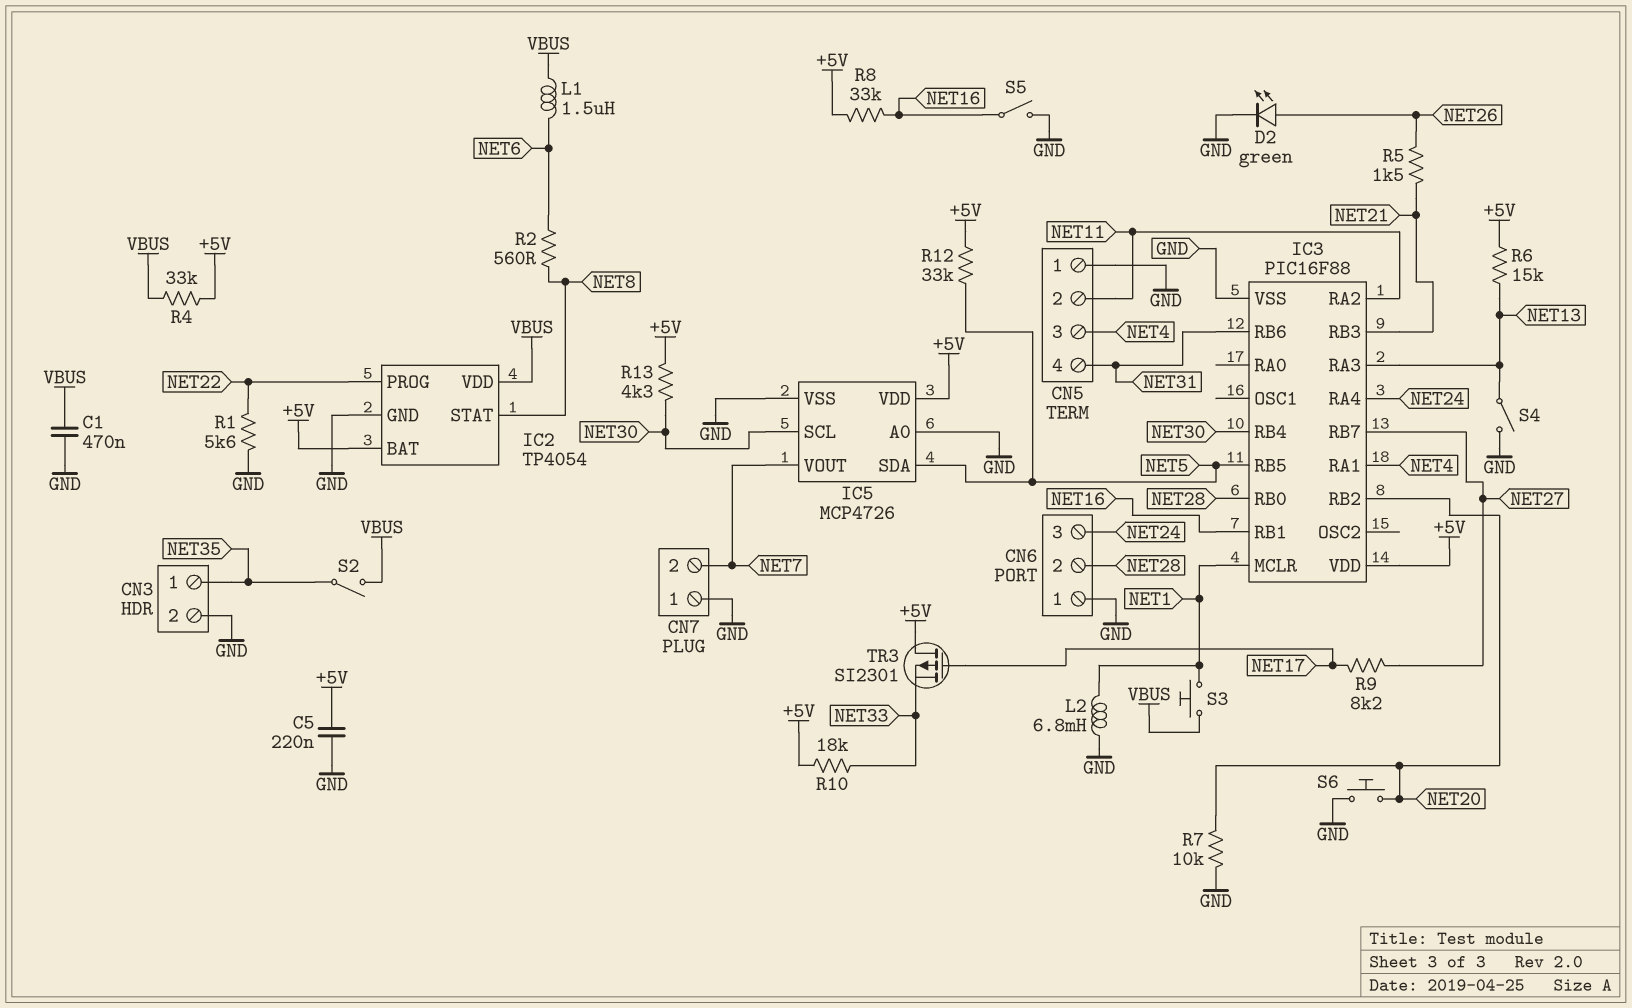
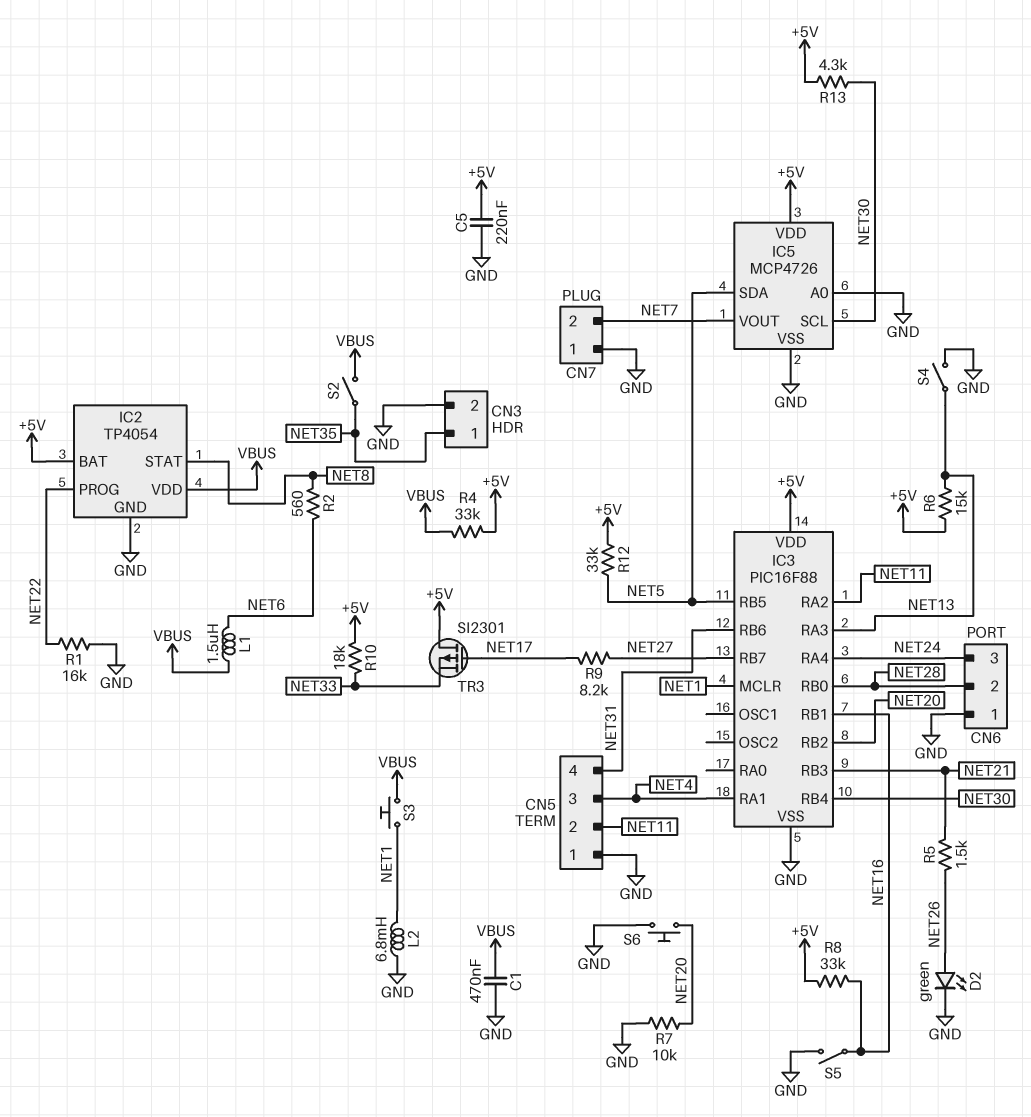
R1: 5.6k (GND, NET22) -> 16k (GND, NET22)

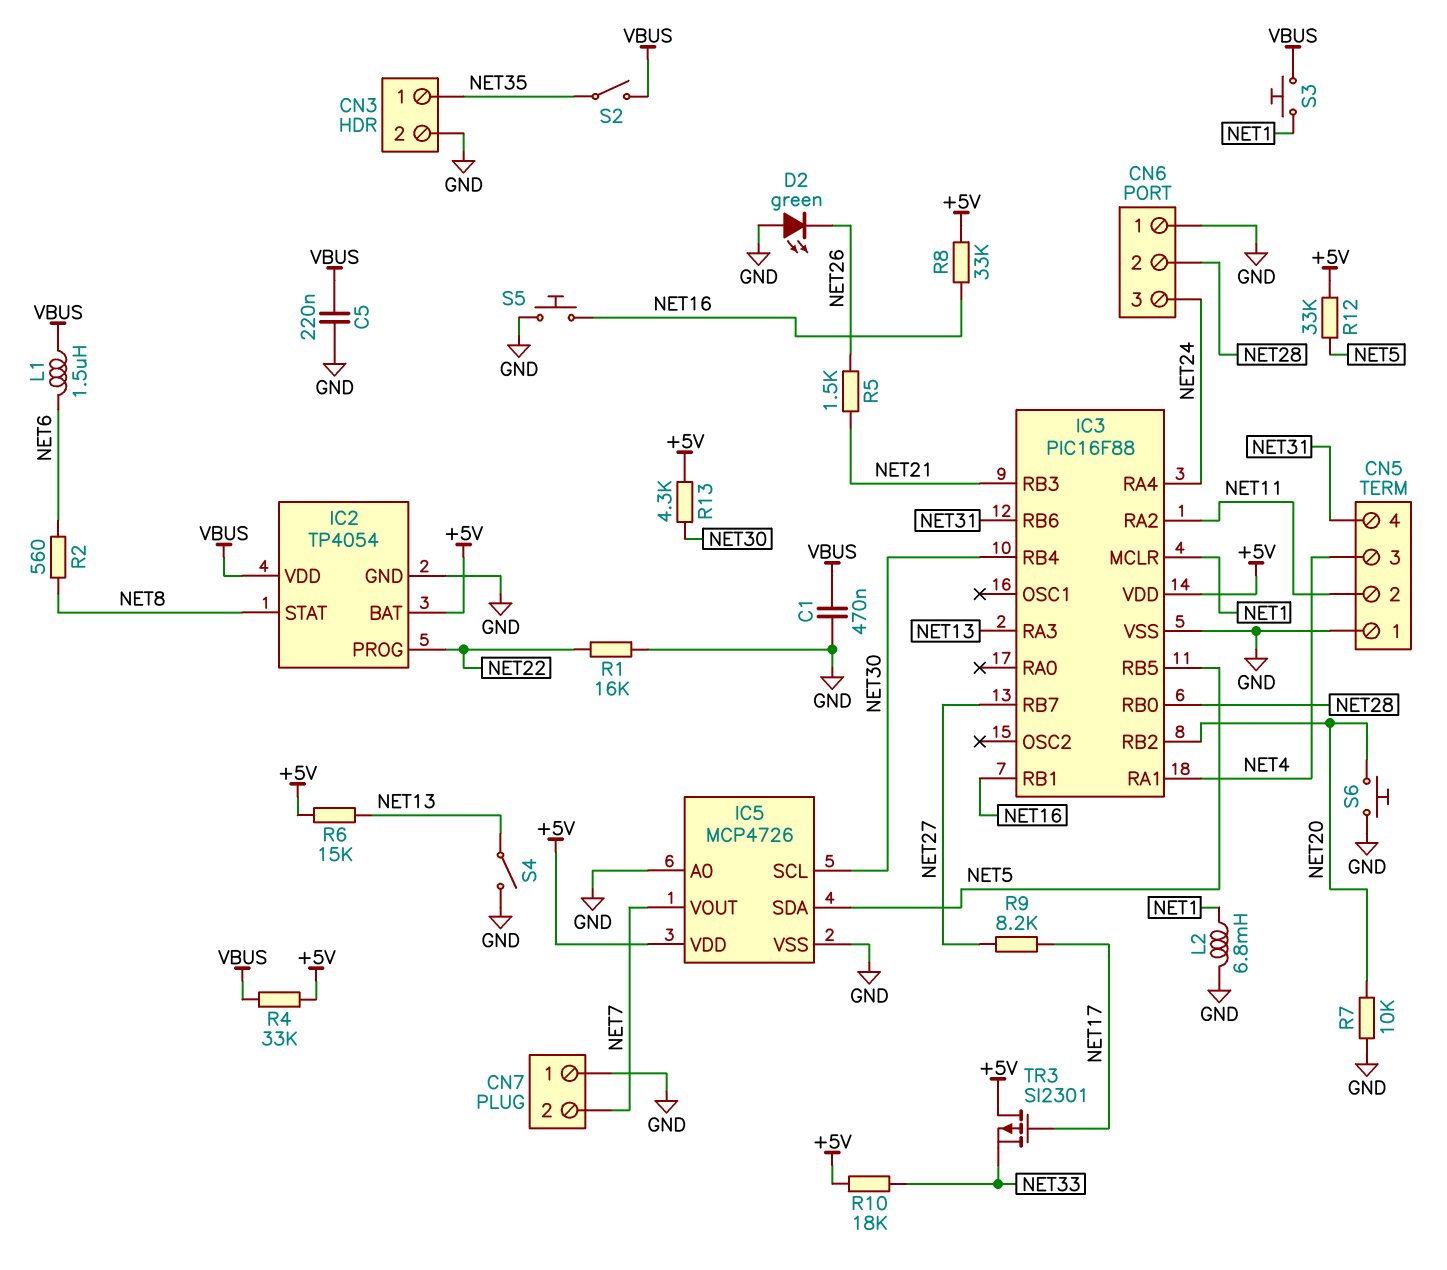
C5: 220nF (+5V, GND) -> 220nF (GND, VBUS)
D2: LED green (A NET26, K GND) -> LED green (A GND, K NET26)
S5: switch (GND, NET16) -> button (GND, NET16)

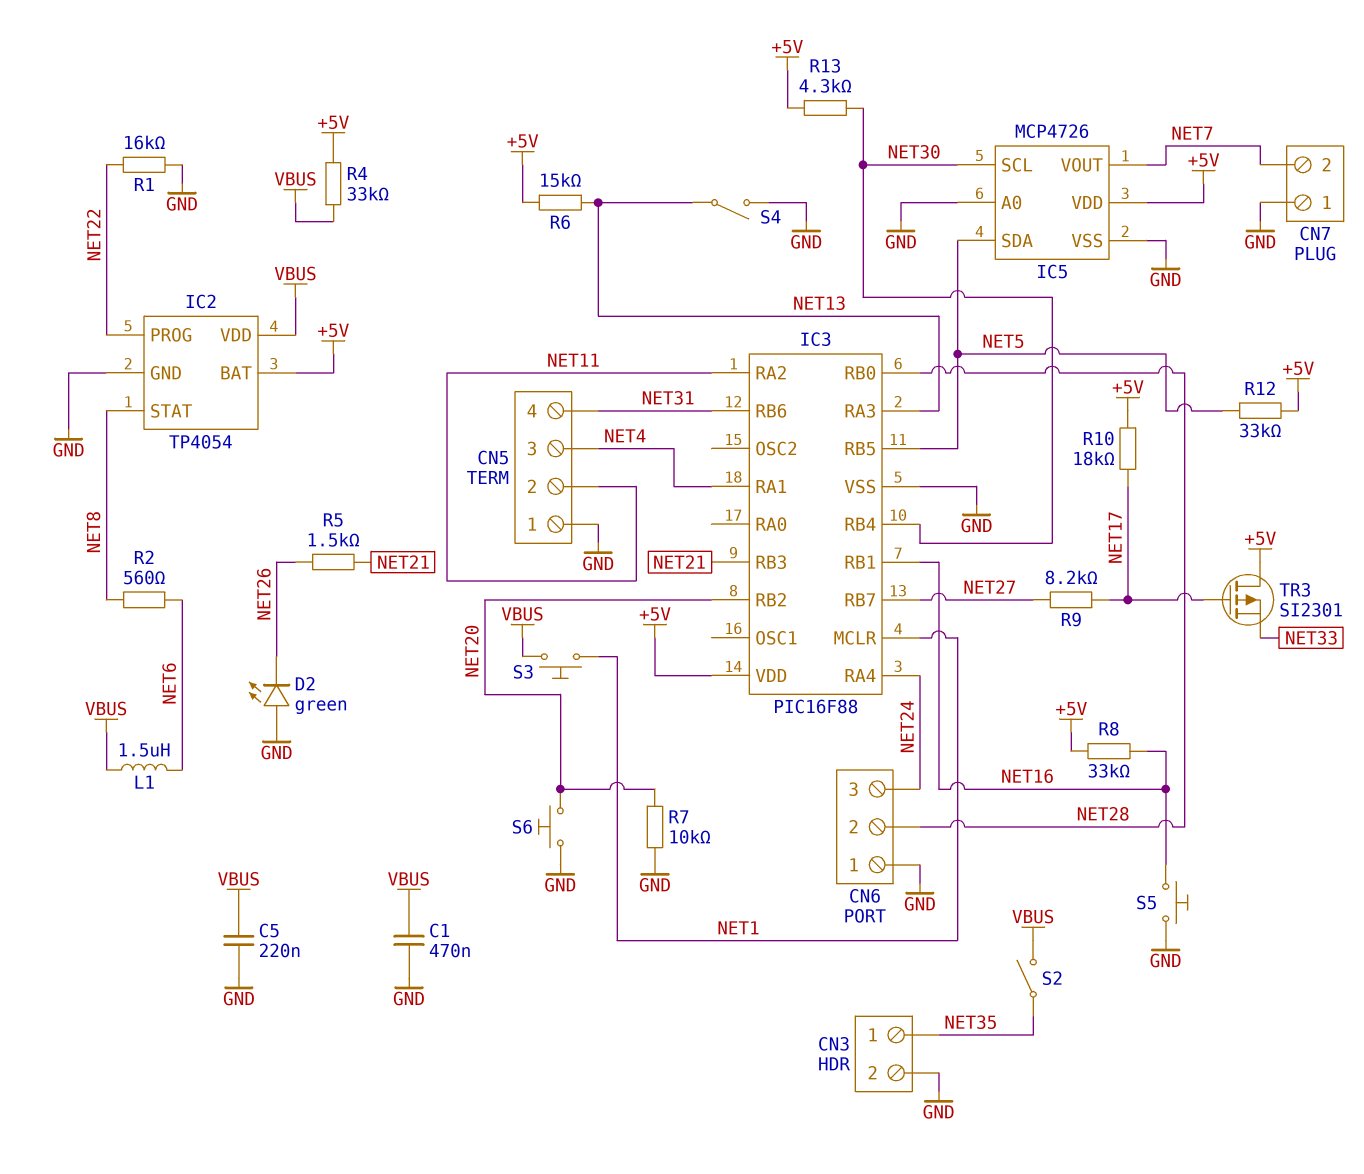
L2: 6.8mH (GND, NET1) -> none
R10: 18k (+5V, NET33) -> 18k (+5V, NET17)

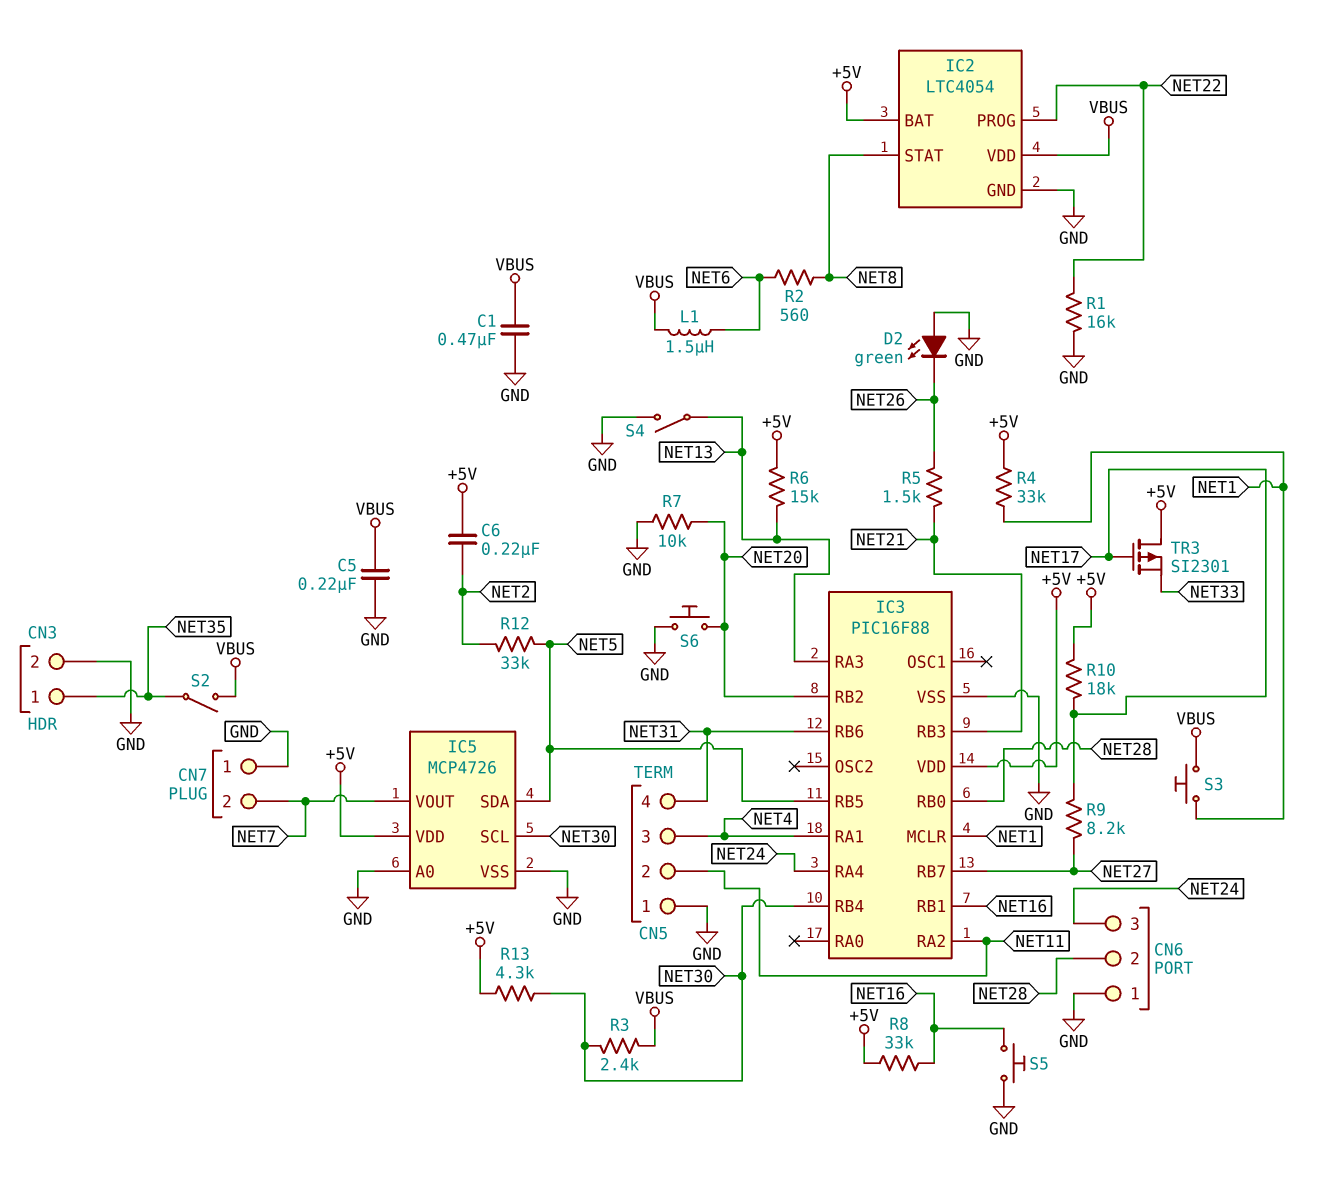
C6: none -> 220nF (+5V, NET2)
IC2: TP4054 -> LTC4054
R3: none -> 2.4k (NET30, VBUS)
R4: 33k (+5V, VBUS) -> 33k (+5V, NET1)
R12: 33k (+5V, NET5) -> 33k (NET2, NET5)

